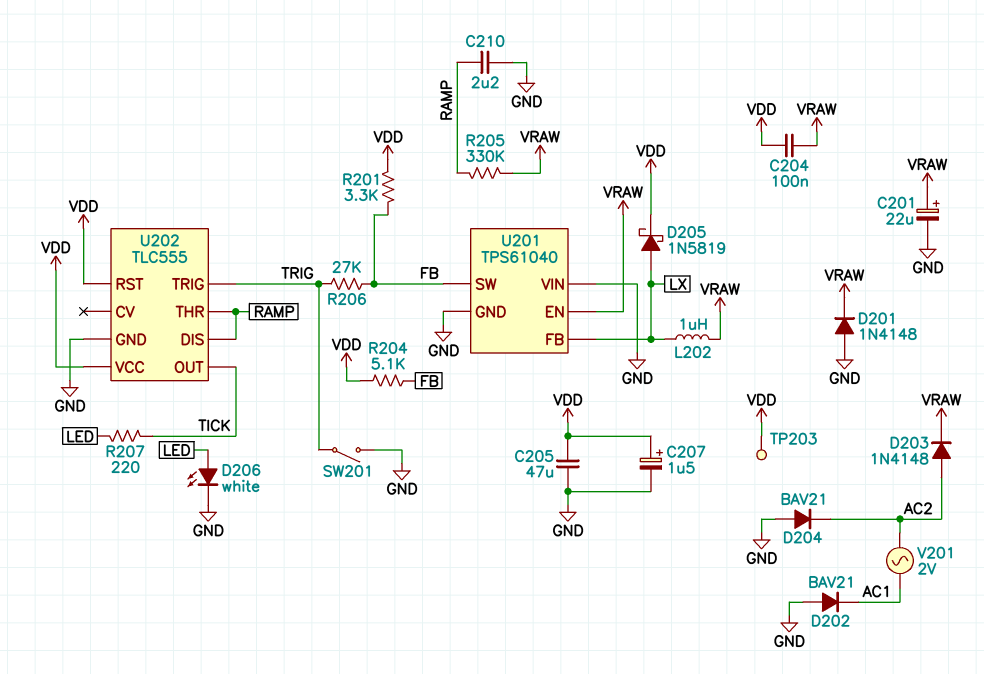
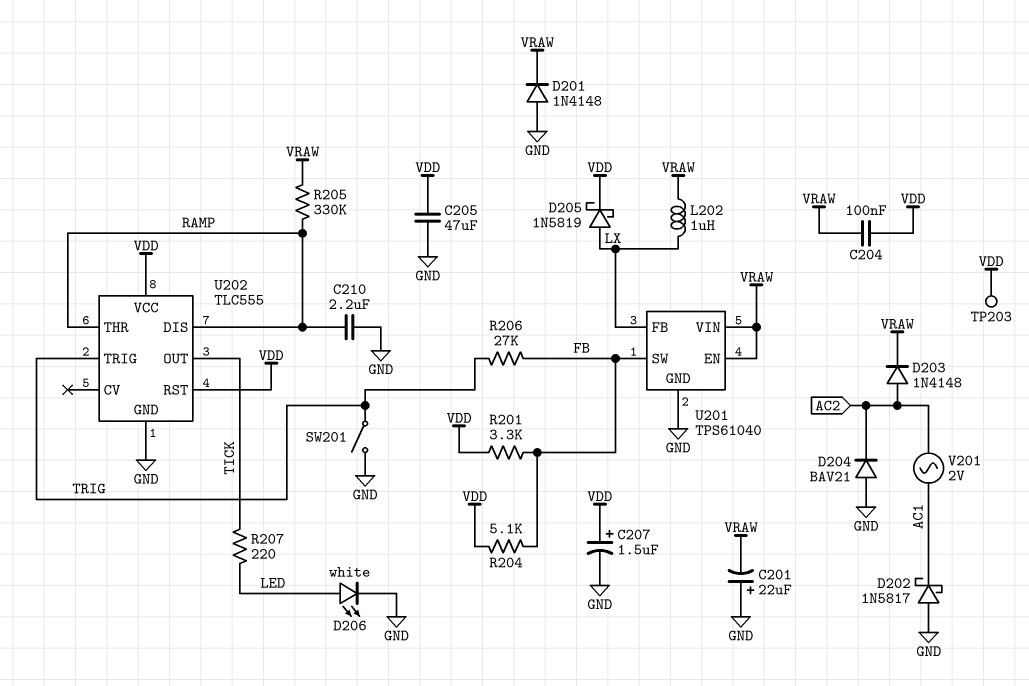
C201: 22uF (plus VRAW, minus GND) -> 22uF (plus GND, minus VRAW)
D202: diode BAV21 (A GND, K AC1) -> schottky 1N5817 (A GND, K AC1)
U201 pin VIN: GND -> VRAW

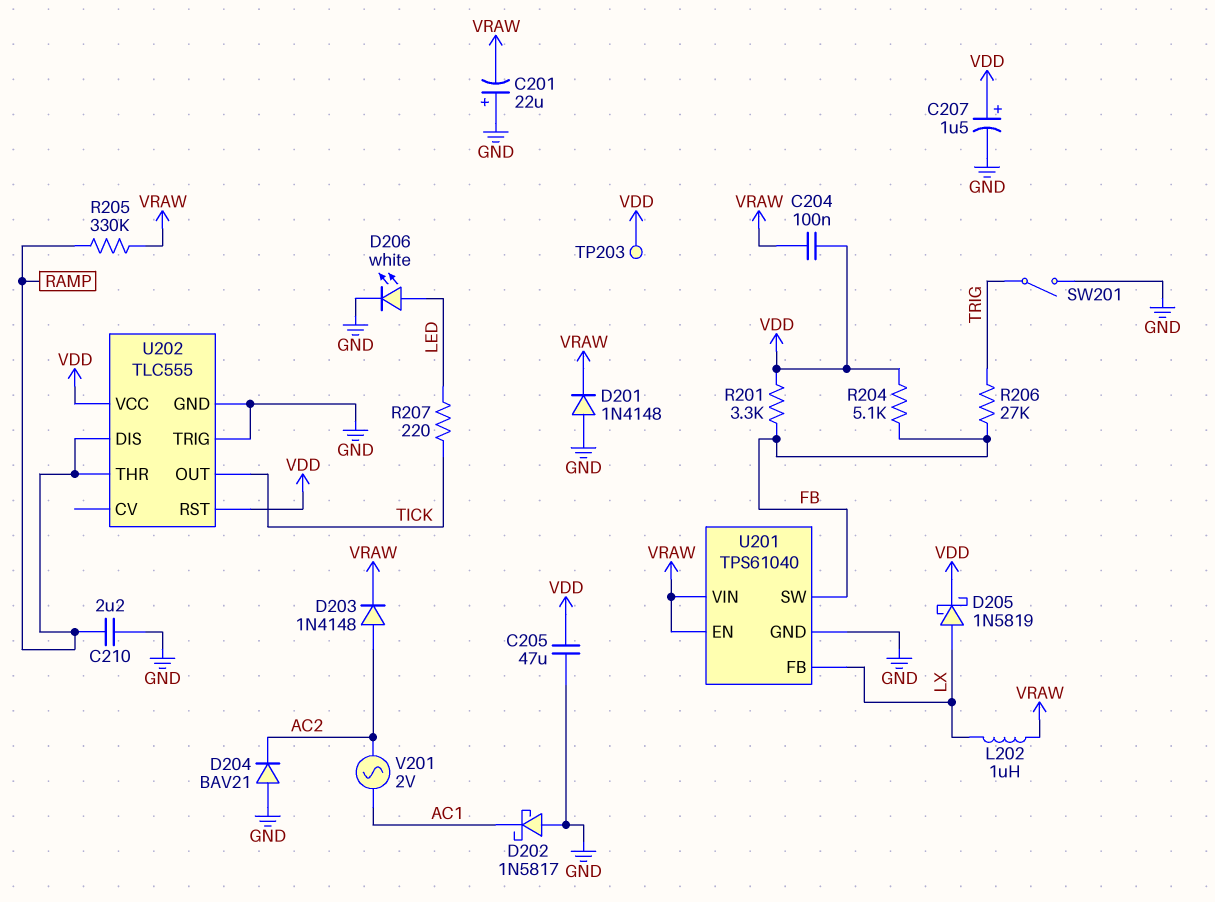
U202 pin TRIG: TRIG -> GND

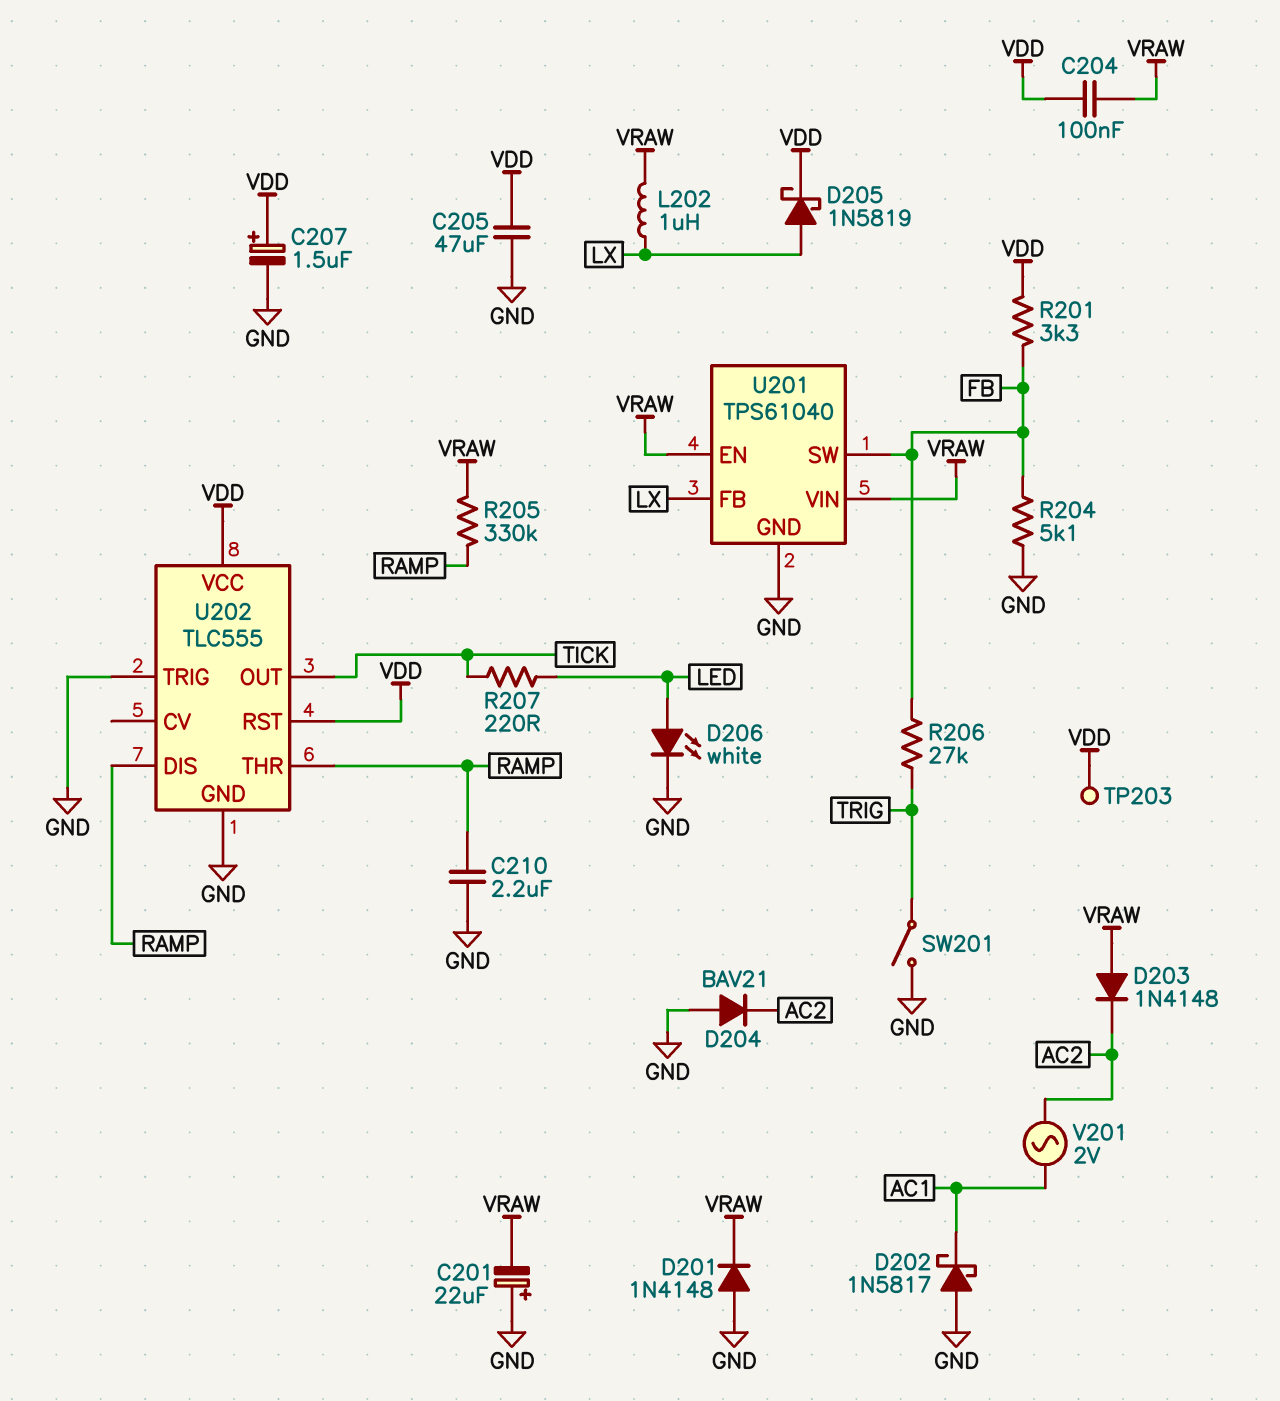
D203: diode 1N4148 (A AC2, K VRAW) -> diode 1N4148 (A VRAW, K AC2)
R204: 5.1k (FB, VDD) -> 5.1k (FB, GND)

